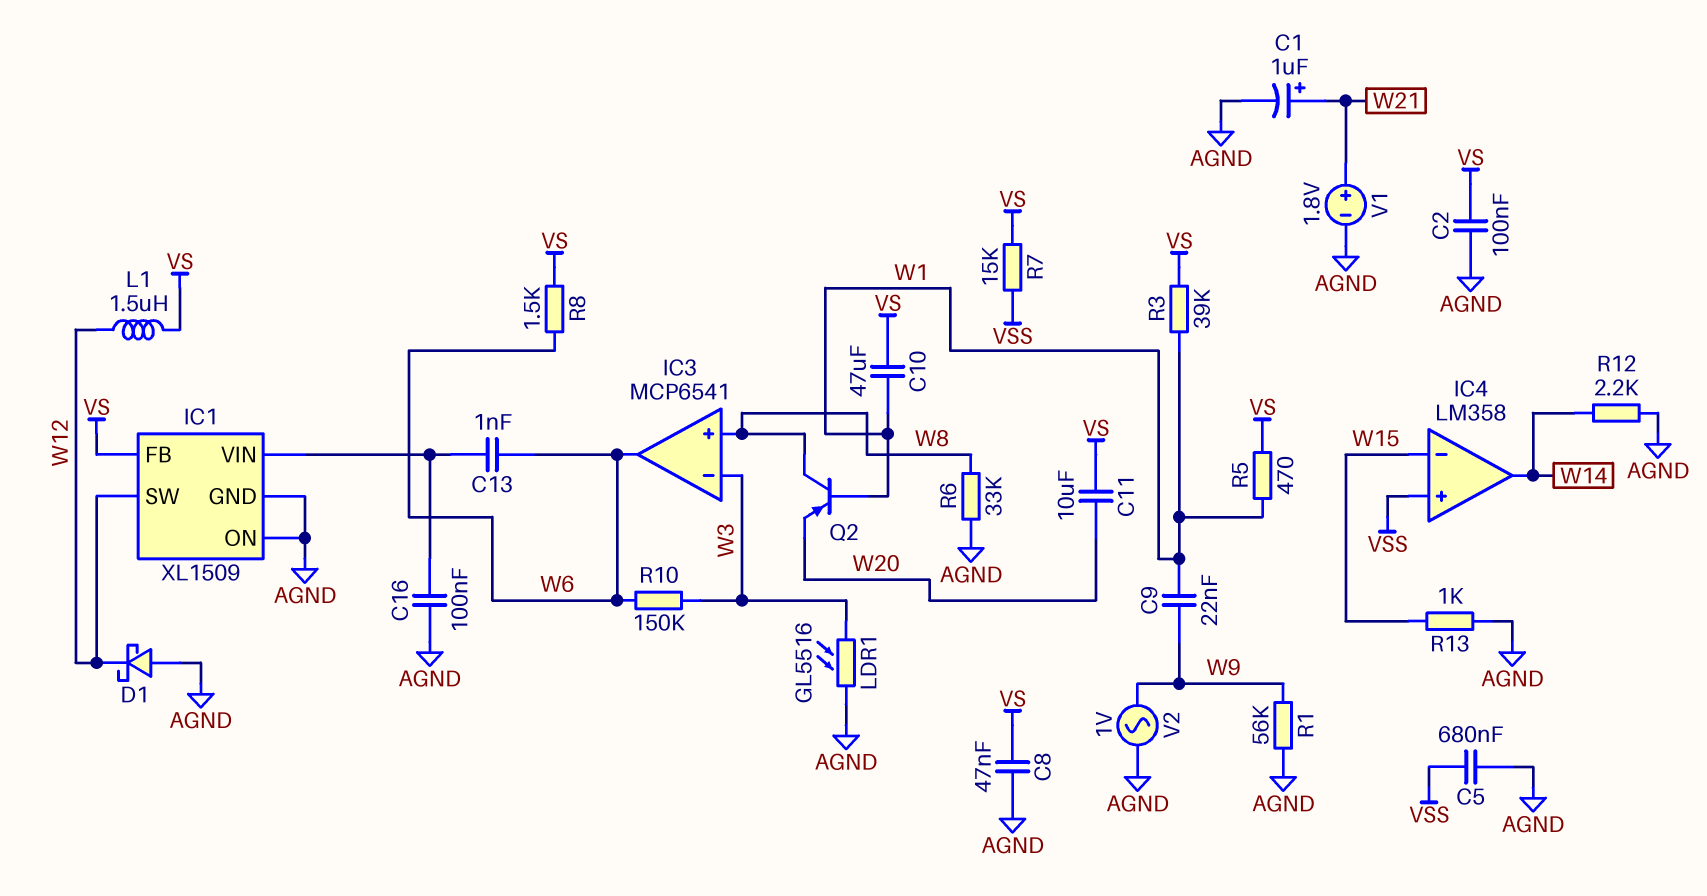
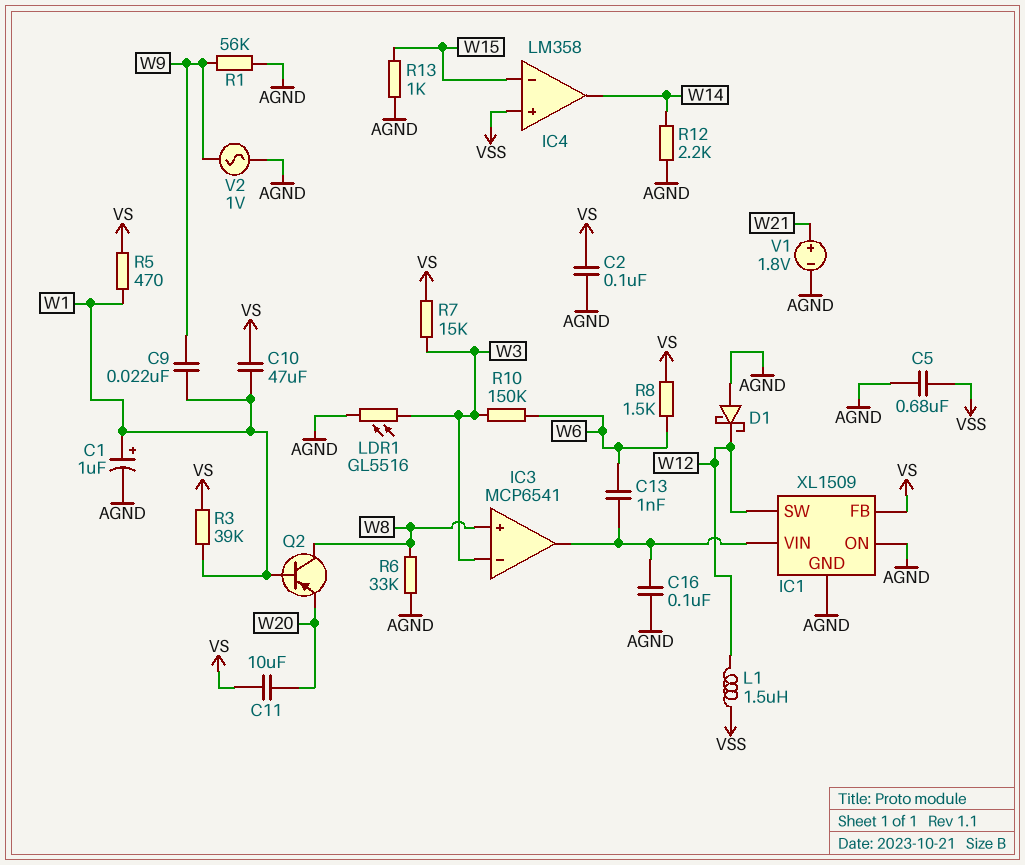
C1: 1uF (plus W21, minus AGND) -> 1uF (plus W1, minus AGND)
C8: 47nF (AGND, VS) -> none
IC3 pin out: W6 -> IC1/VIN
L1: 1.5uH (VS, W12) -> 1.5uH (VSS, W12)
R7: 15k (VS, VSS) -> 15k (VS, W3)

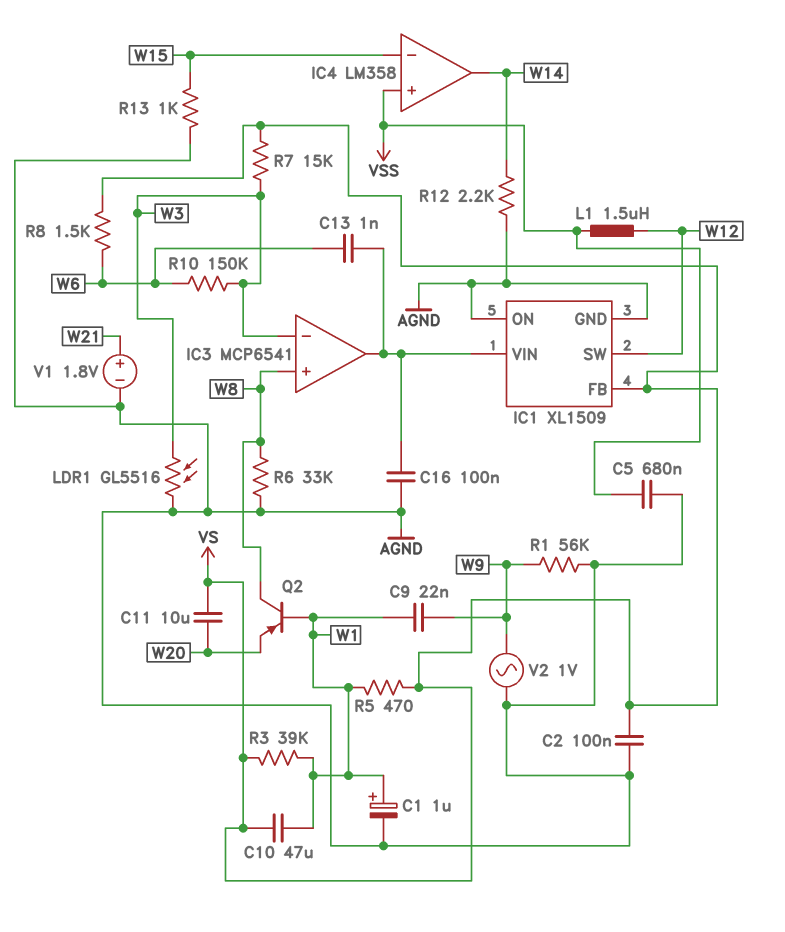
D1: schottky (A AGND, K W12) -> none

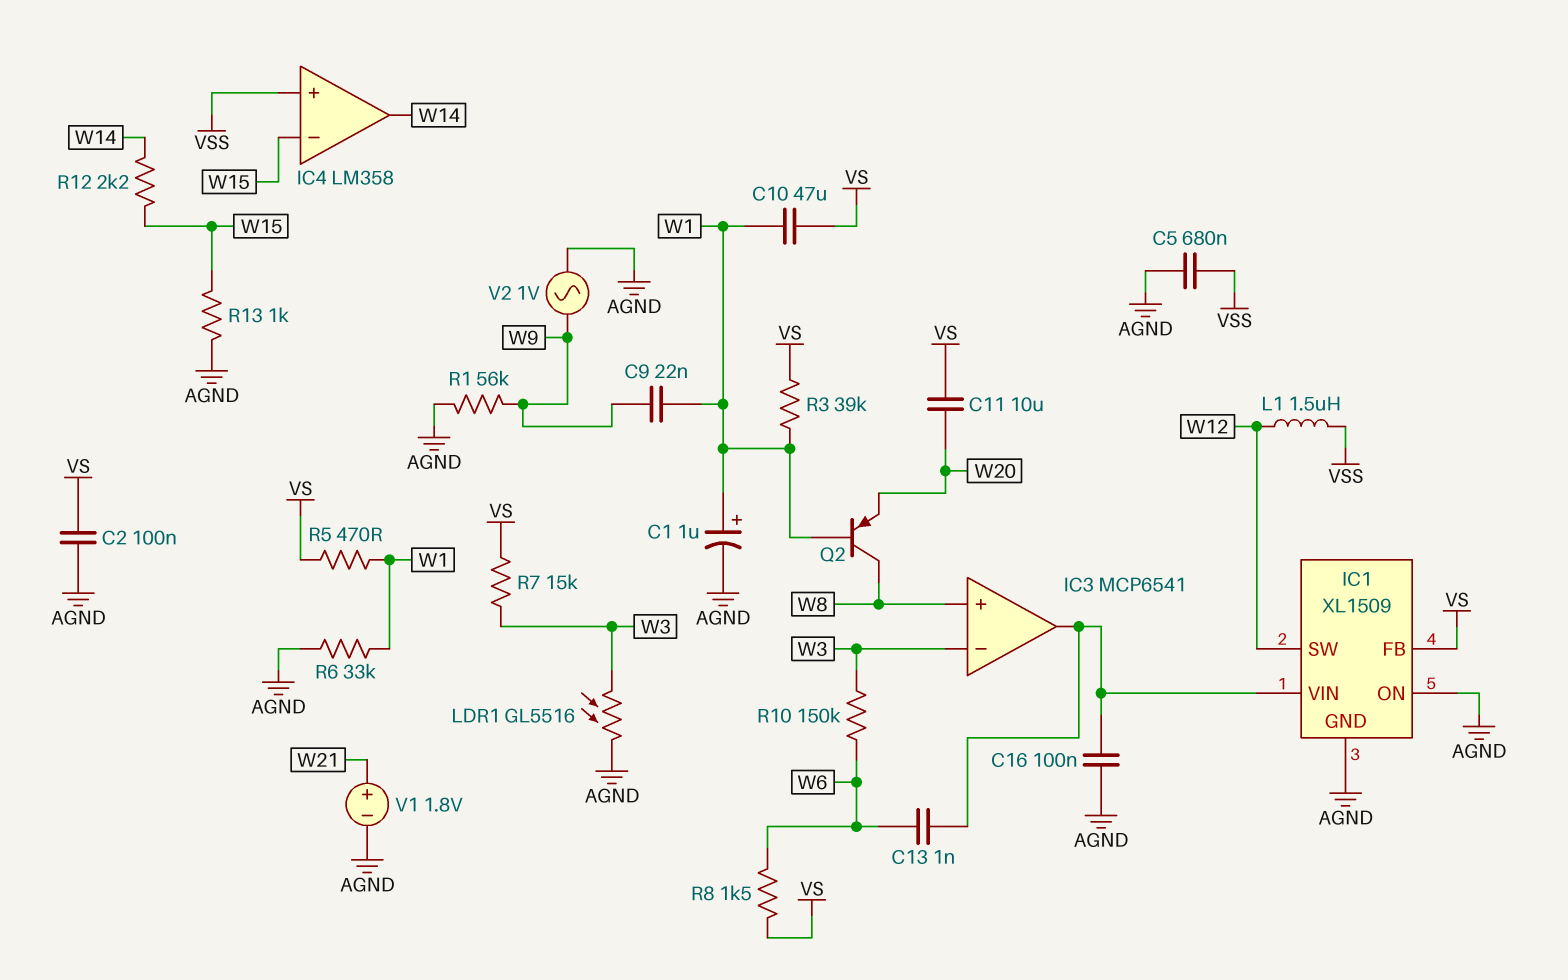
R6: 33k (AGND, W8) -> 33k (AGND, W1)
R12: 2.2k (AGND, W14) -> 2.2k (W14, W15)

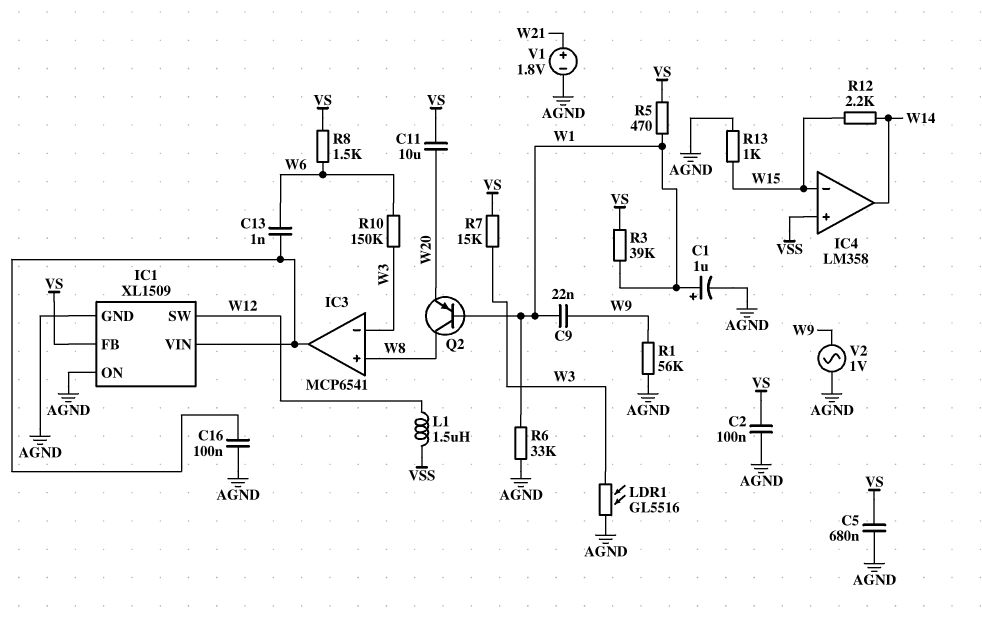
C5: 680nF (AGND, VSS) -> 680nF (AGND, VS)
C10: 47uF (VS, W1) -> none

